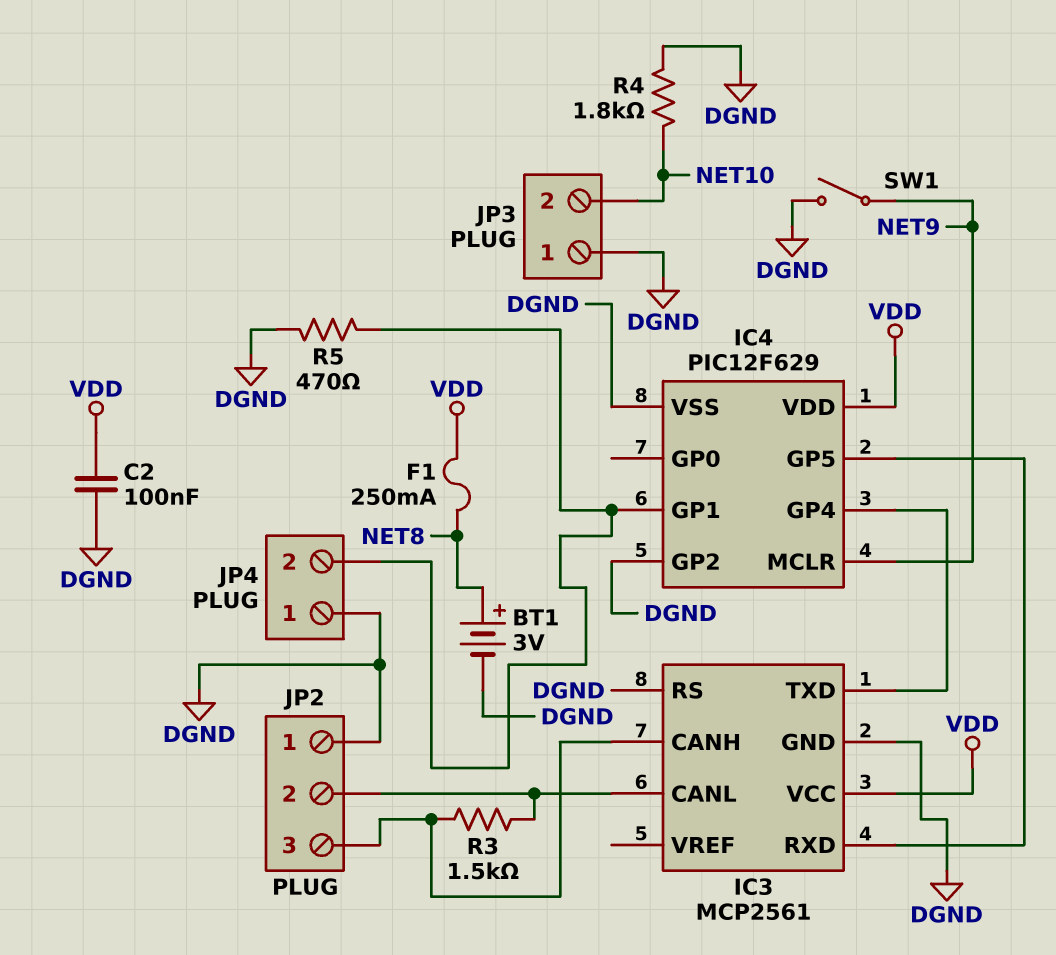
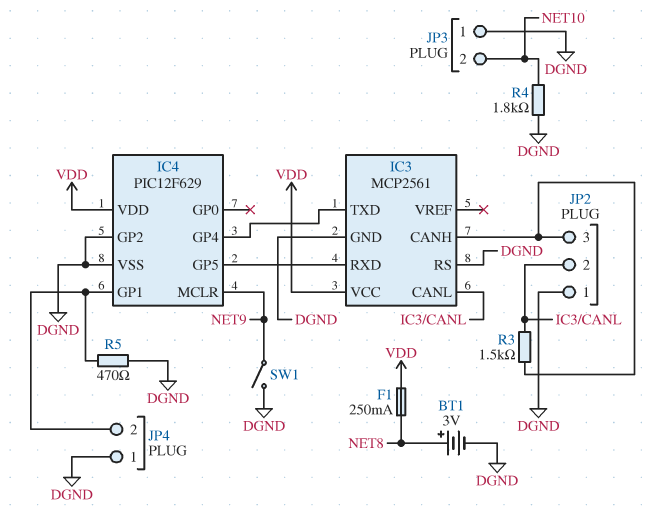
C2: 100nF (DGND, VDD) -> none

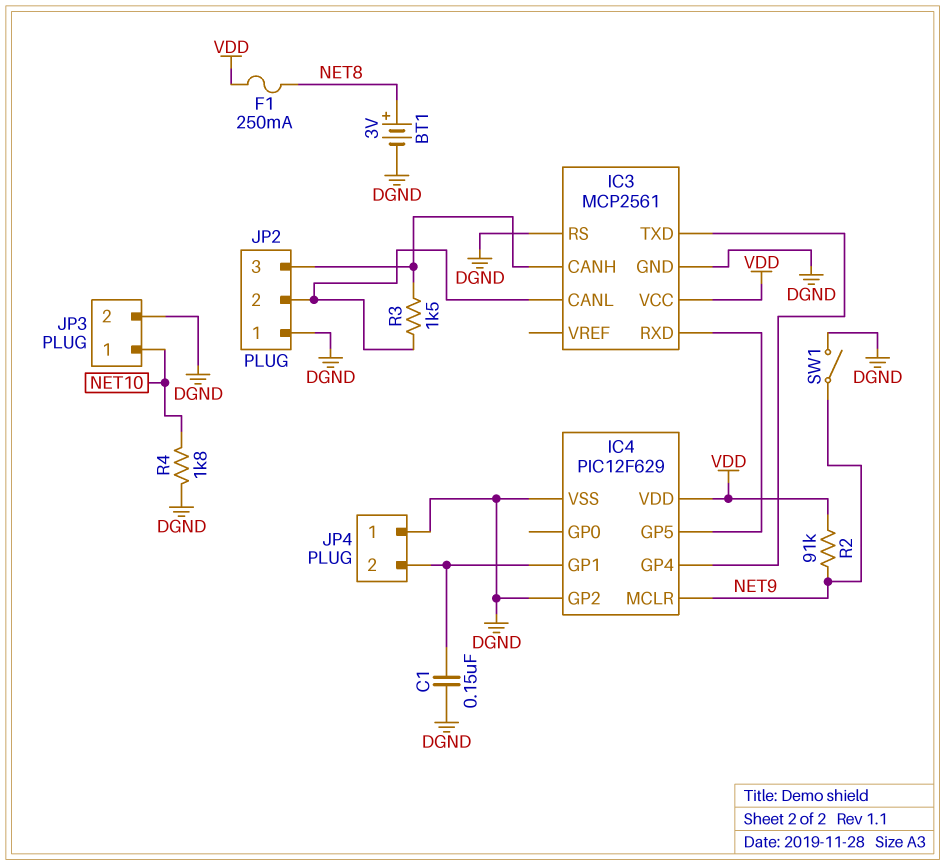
C1: none -> 150nF (DGND, IC4/GP1)
JP3 pin 1: DGND -> NET10
JP3 pin 2: NET10 -> DGND
R2: none -> 91k (NET9, VDD)
R5: 470 (DGND, IC4/GP1) -> none

